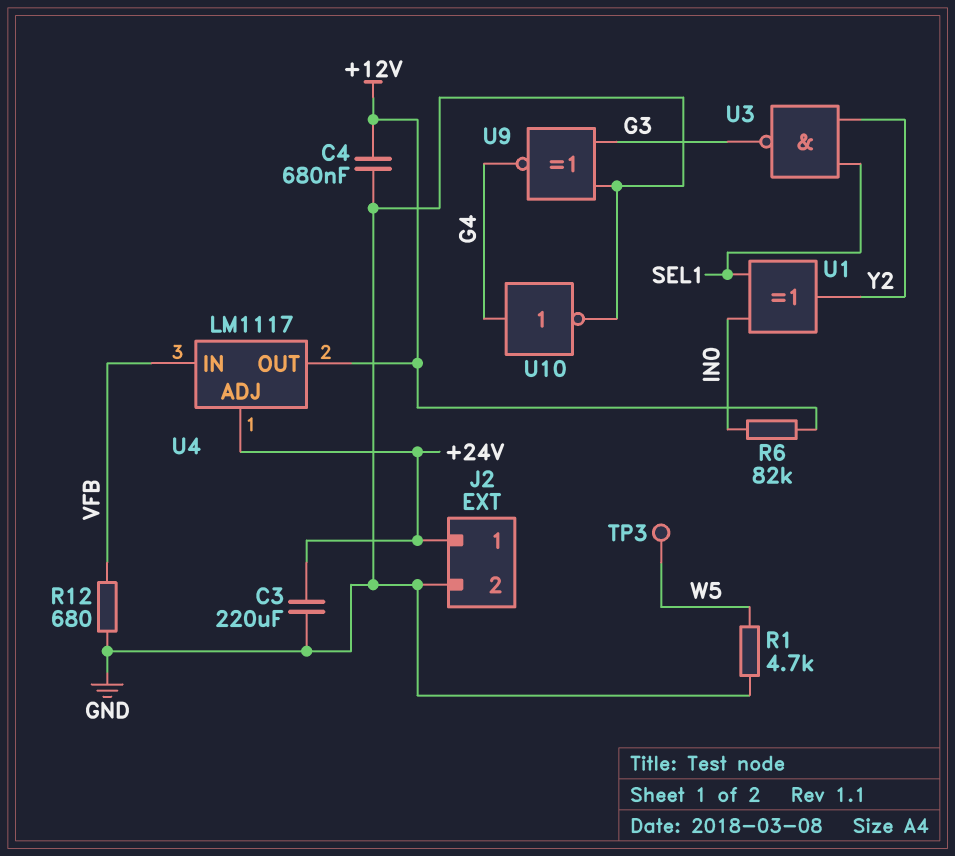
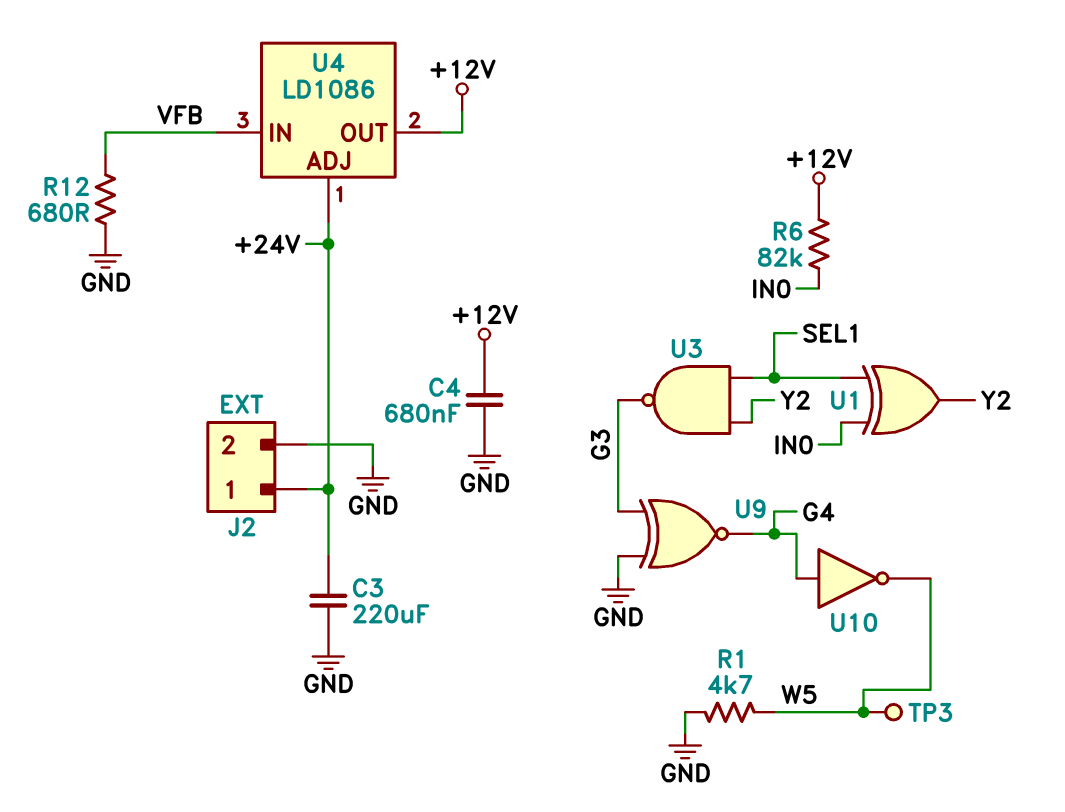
U4: LM1117 -> LD1086
U10: NOT (in G4, out GND) -> NOT (in G4, out W5)

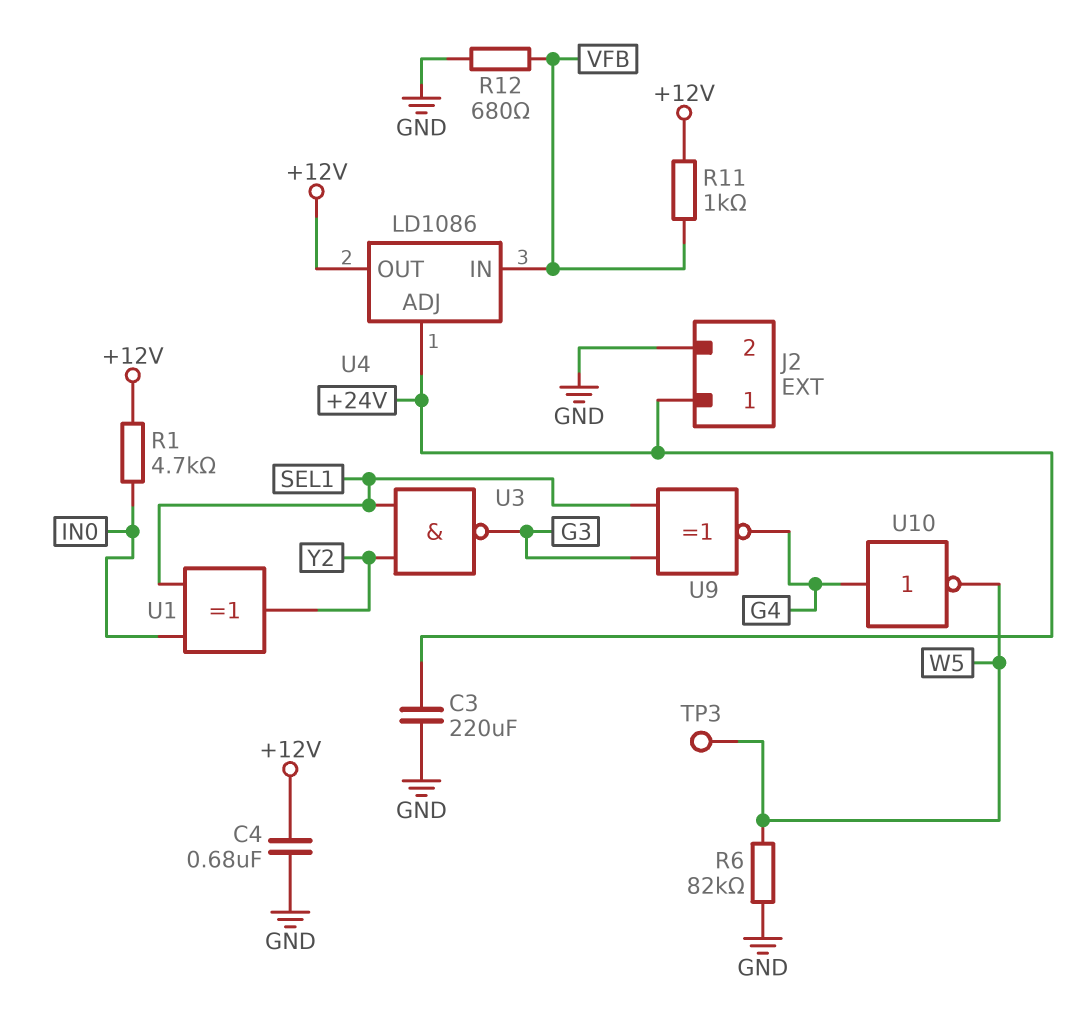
R1: 4.7k (GND, W5) -> 4.7k (+12V, IN0)
R6: 82k (+12V, IN0) -> 82k (GND, W5)
R11: none -> 1k (+12V, VFB)
U9: XNOR (in G3, in GND, out G4) -> XNOR (in G3, in SEL1, out G4)

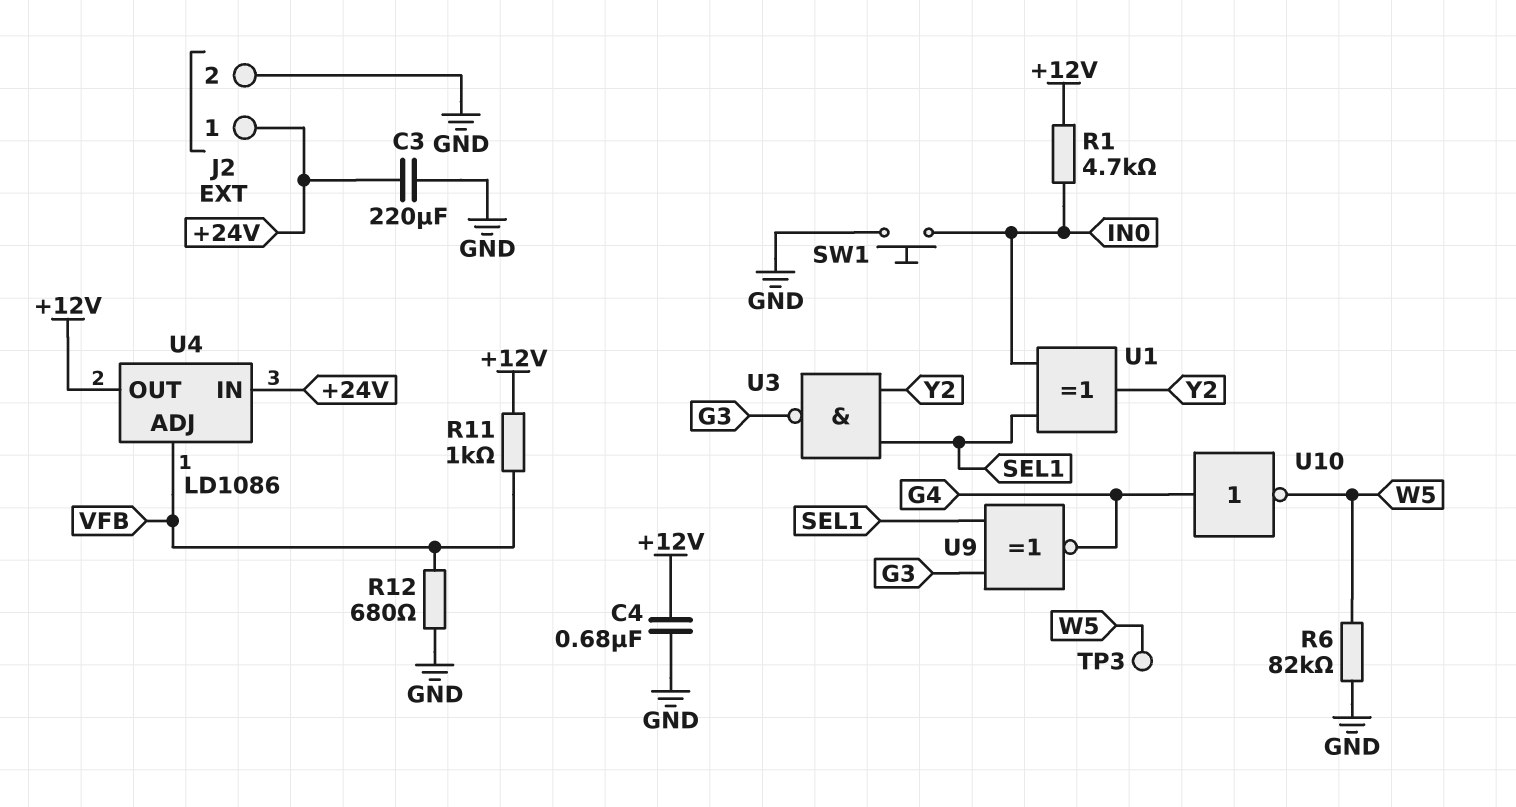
SW1: none -> button (GND, IN0)
U4 pin ADJ: +24V -> VFB
U4 pin IN: VFB -> +24V

